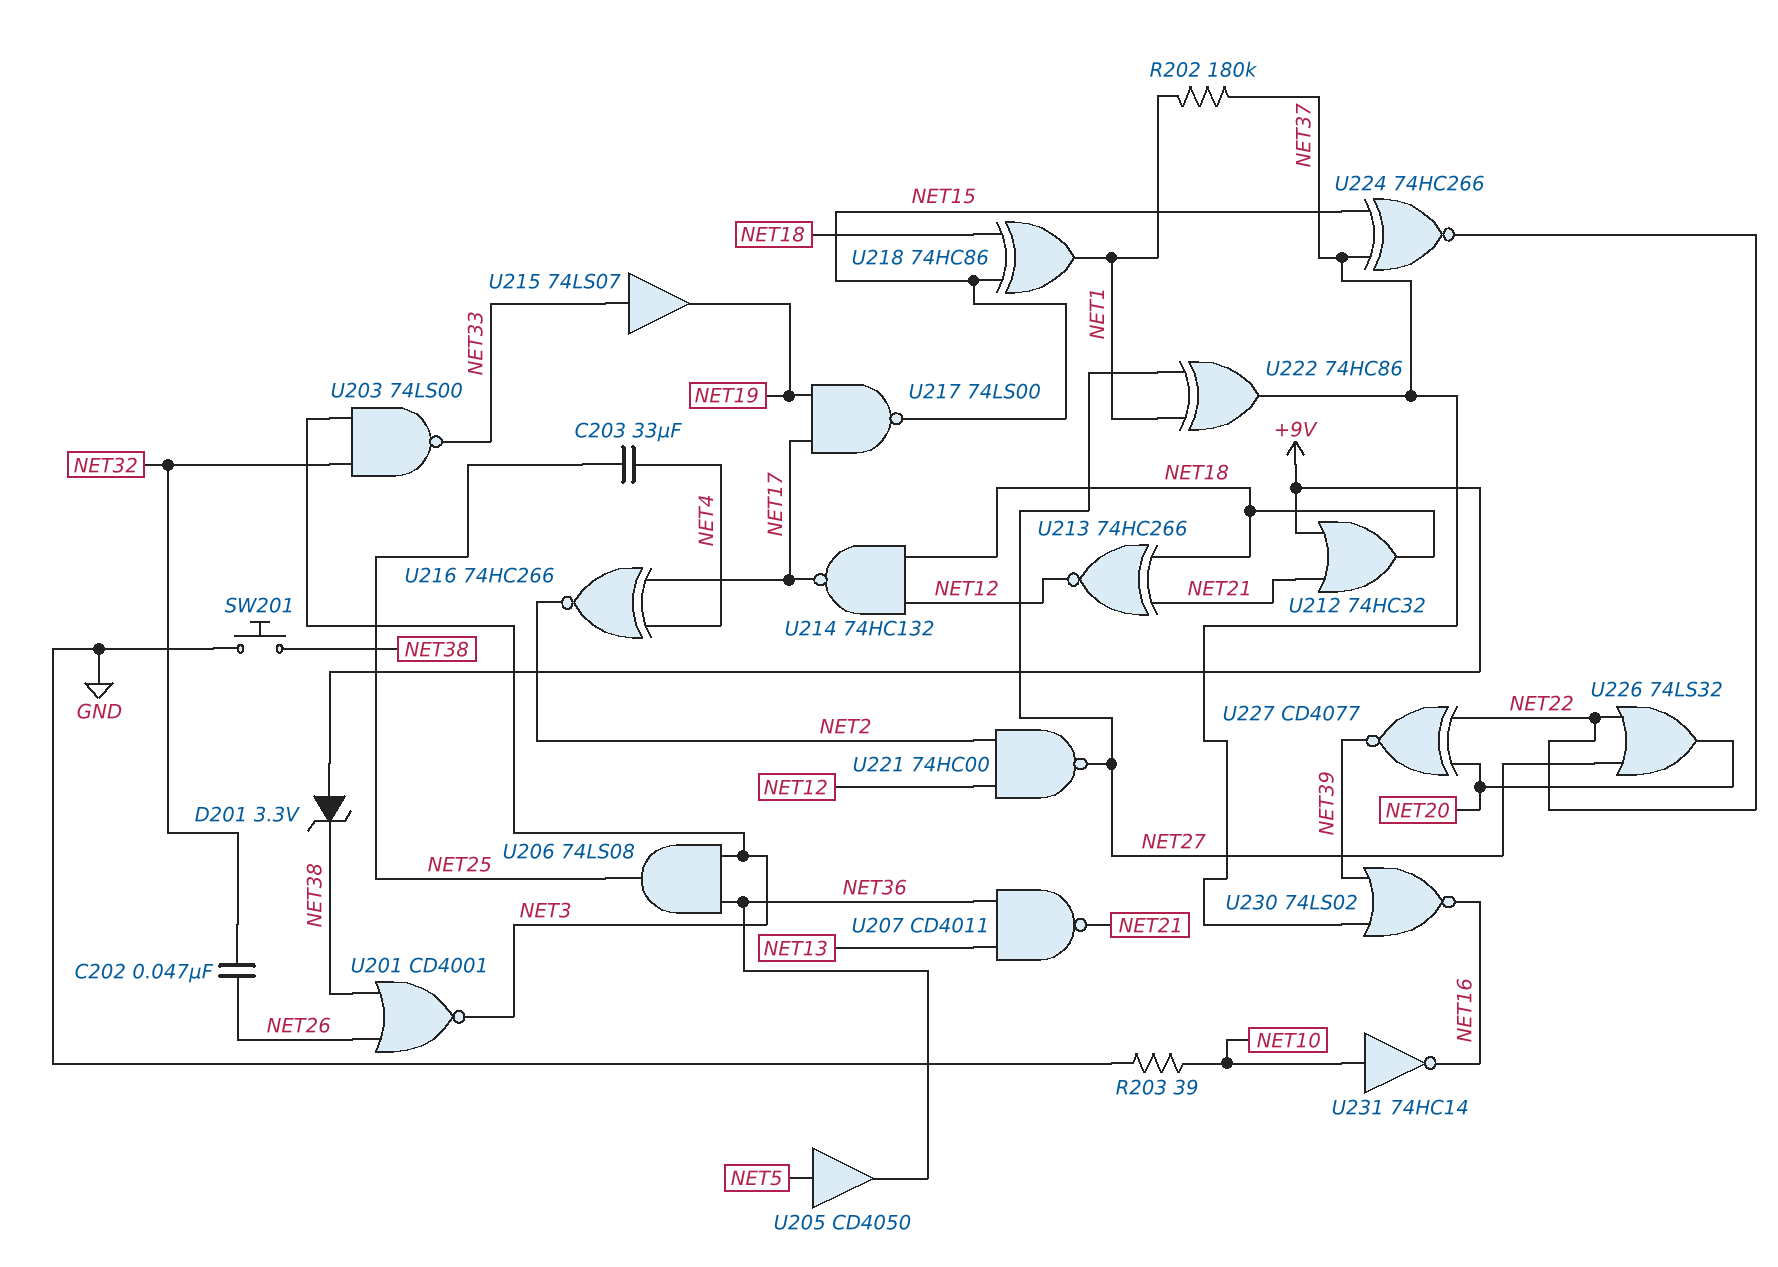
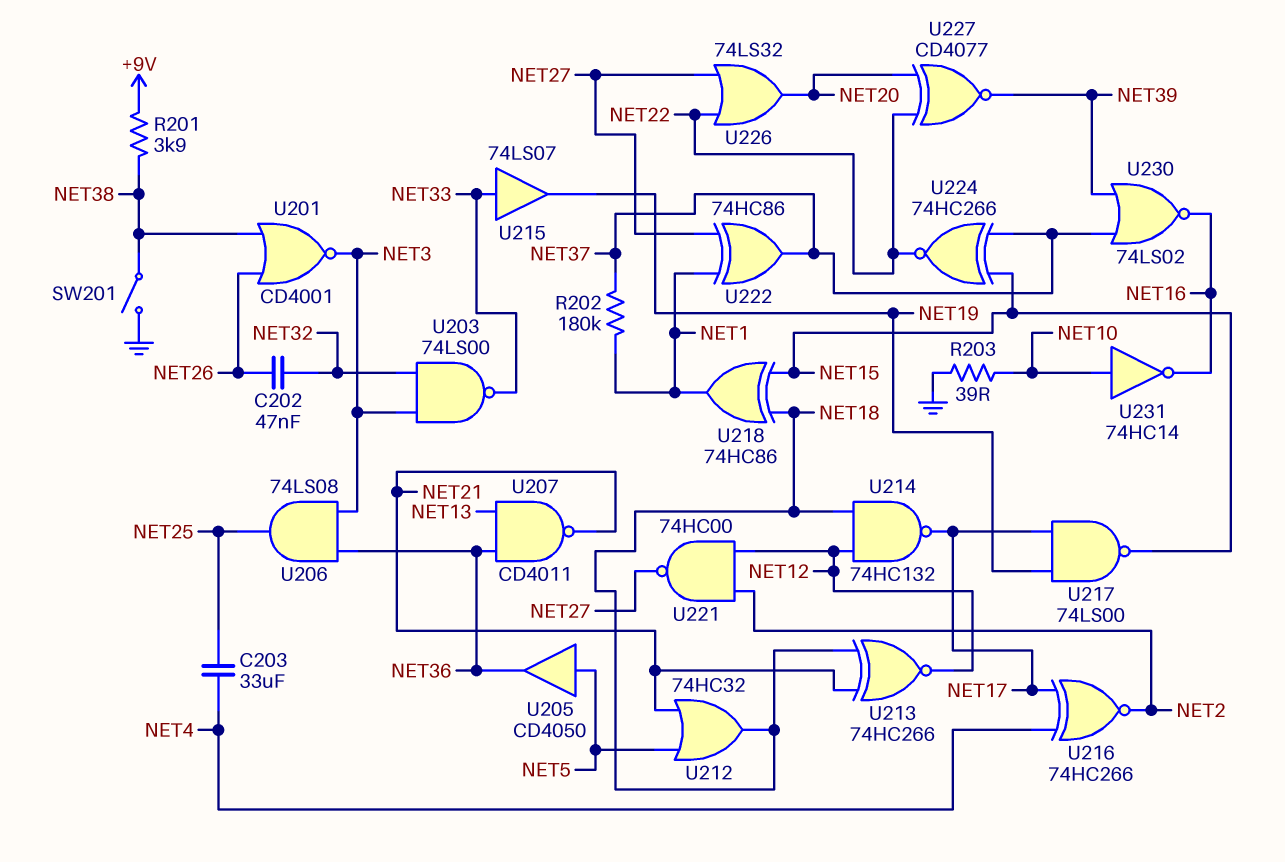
D201: zener 3.3V (A +9V, K NET38) -> none
R201: none -> 3.9k (+9V, NET38)
SW201: button (GND, NET38) -> switch (GND, NET38)
U212: OR 74HC32 (in +9V, in NET21, out NET18) -> OR 74HC32 (in NET5, in NET21, out NET18)

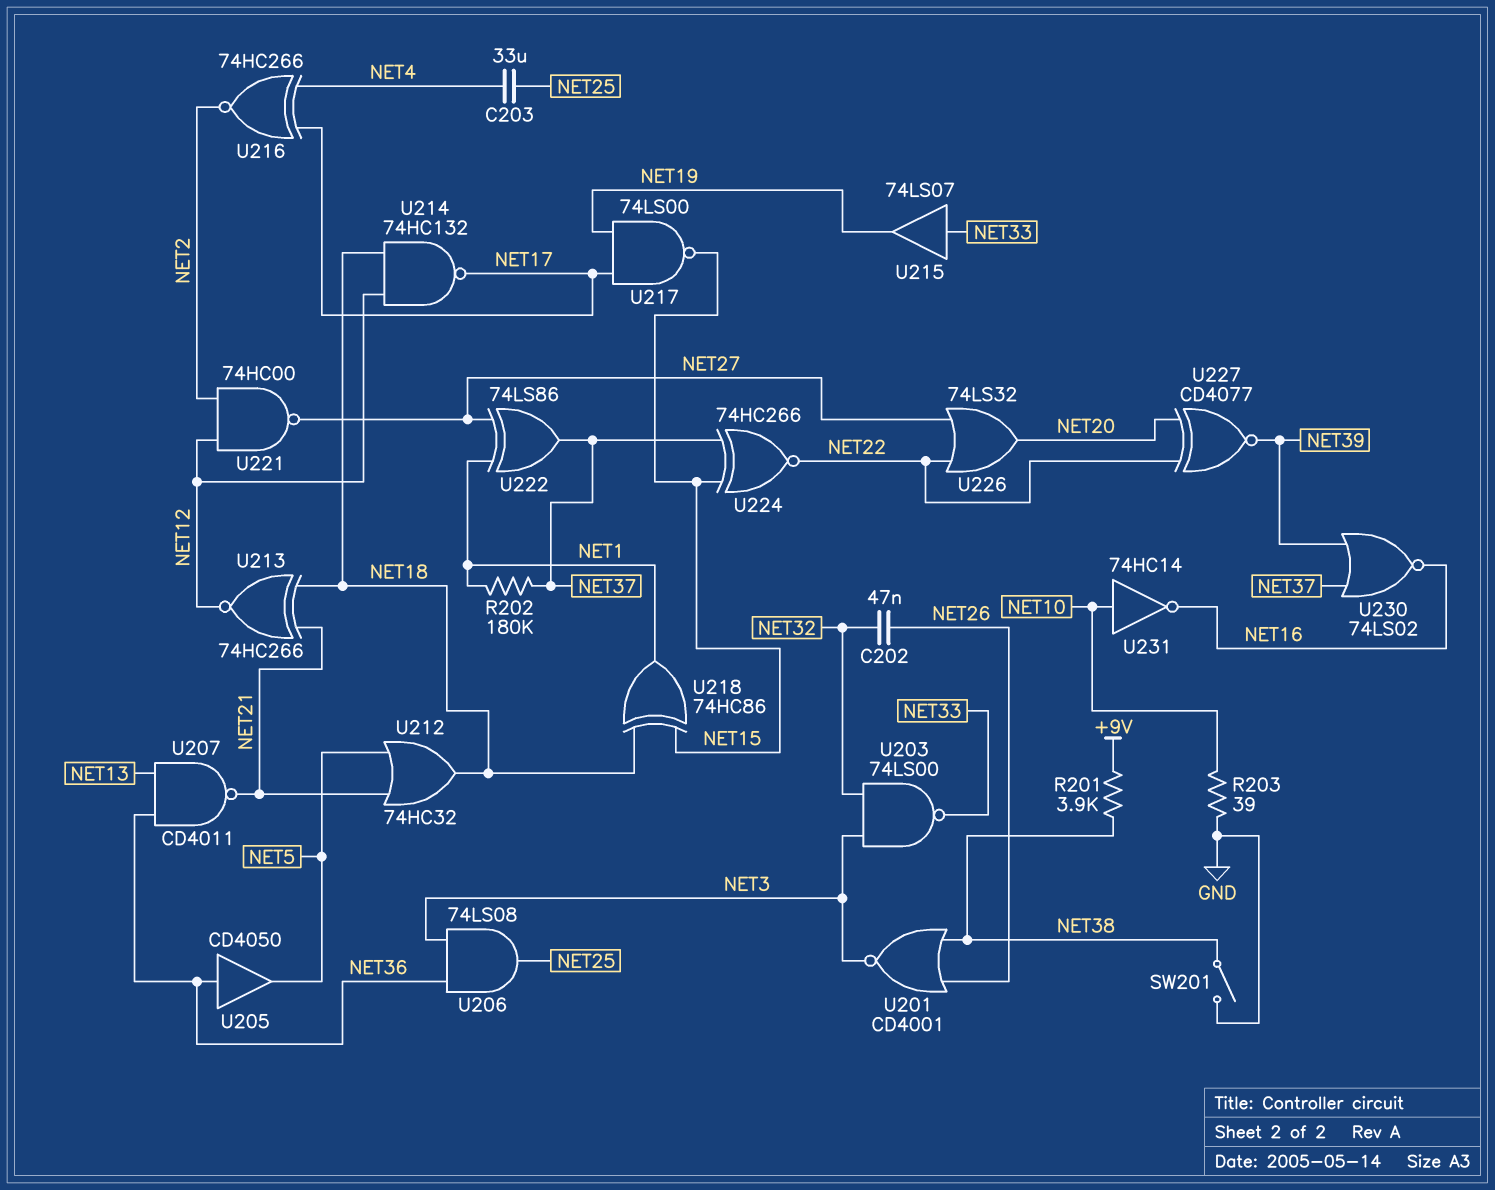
U205: buffer CD4050 (in NET5, out NET36) -> buffer CD4050 (in NET36, out NET5)
U222: XOR 74HC86 (in NET1, in NET27, out NET37) -> XOR 74LS86 (in NET1, in NET27, out NET37)

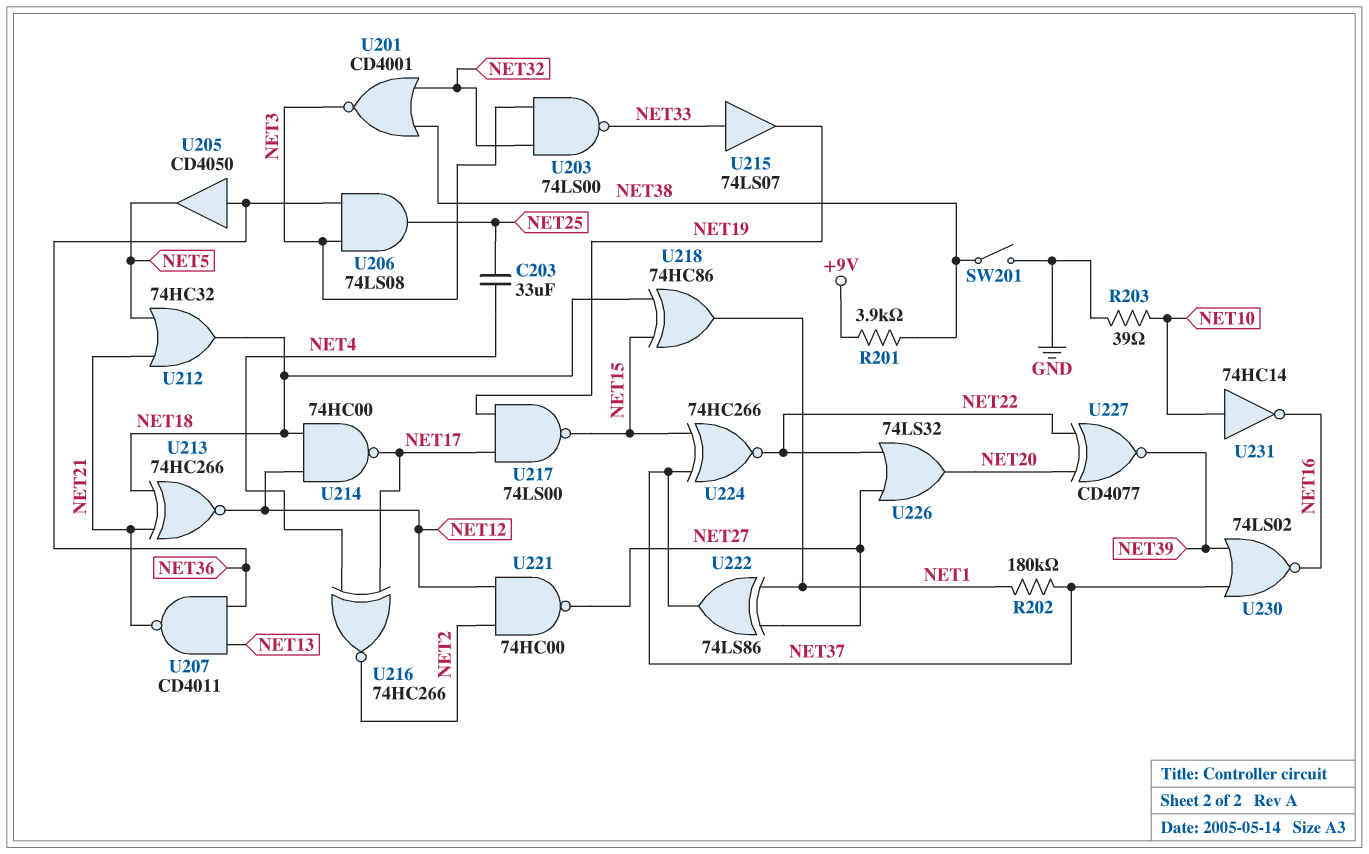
C202: 47nF (NET26, NET32) -> none
U201: NOR CD4001 (in NET26, in NET38, out NET3) -> NOR CD4001 (in NET32, in NET38, out NET3)
U214: NAND 74HC132 (in NET12, in NET18, out NET17) -> NAND 74HC00 (in NET12, in NET18, out NET17)

